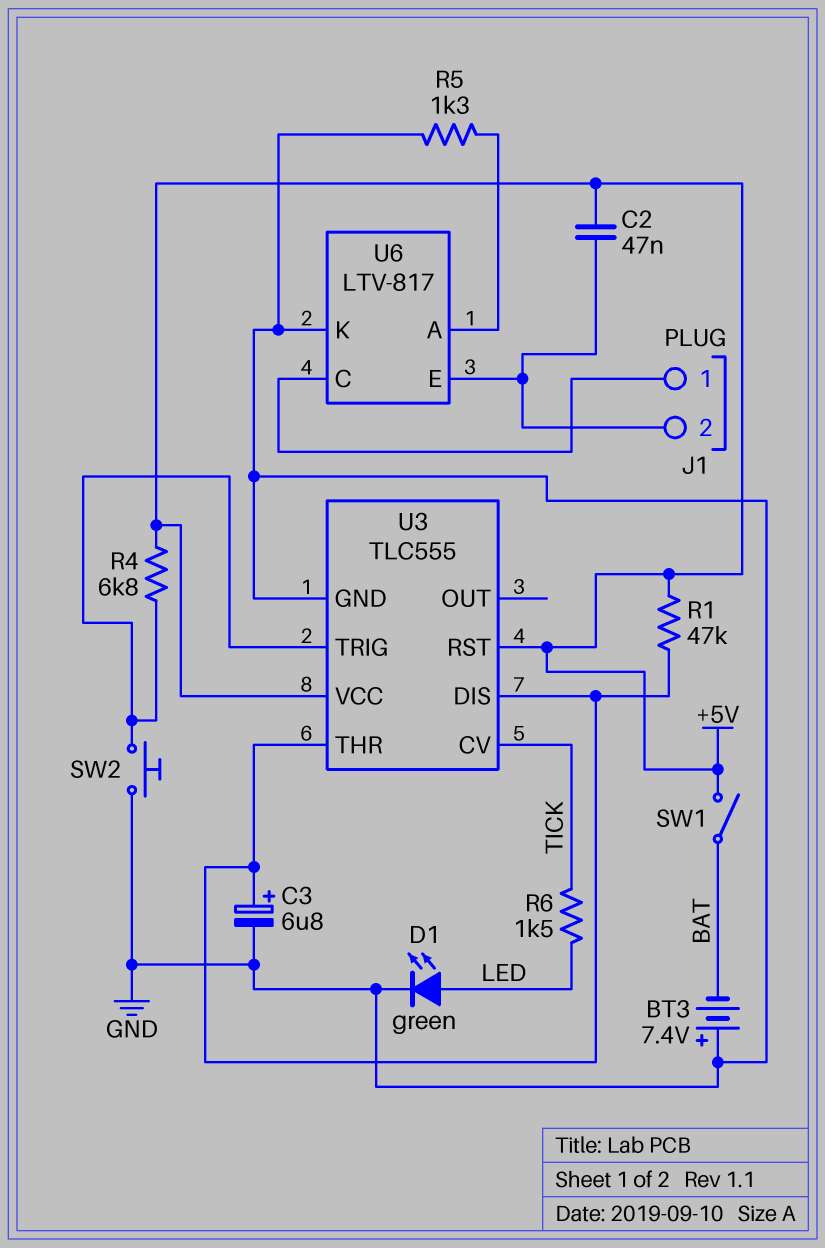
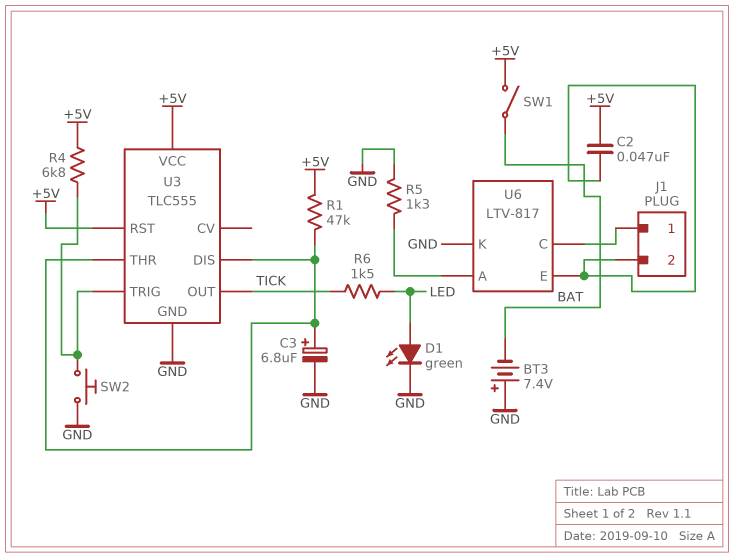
U3 pin CV: TICK -> none
U3 pin OUT: none -> TICK

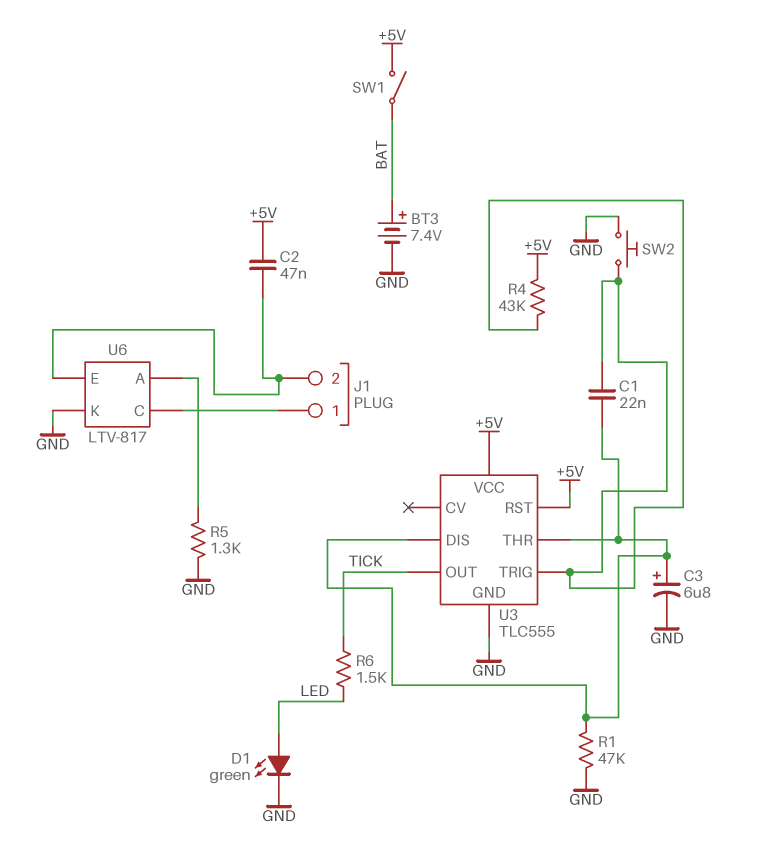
BT3: 7.4V (plus GND, minus BAT) -> 7.4V (plus BAT, minus GND)
C1: none -> 22nF (U3/DIS, U3/TRIG)
R1: 47k (+5V, U3/DIS) -> 47k (GND, U3/DIS)
R4: 6.8k (+5V, U3/TRIG) -> 43k (+5V, U3/TRIG)

